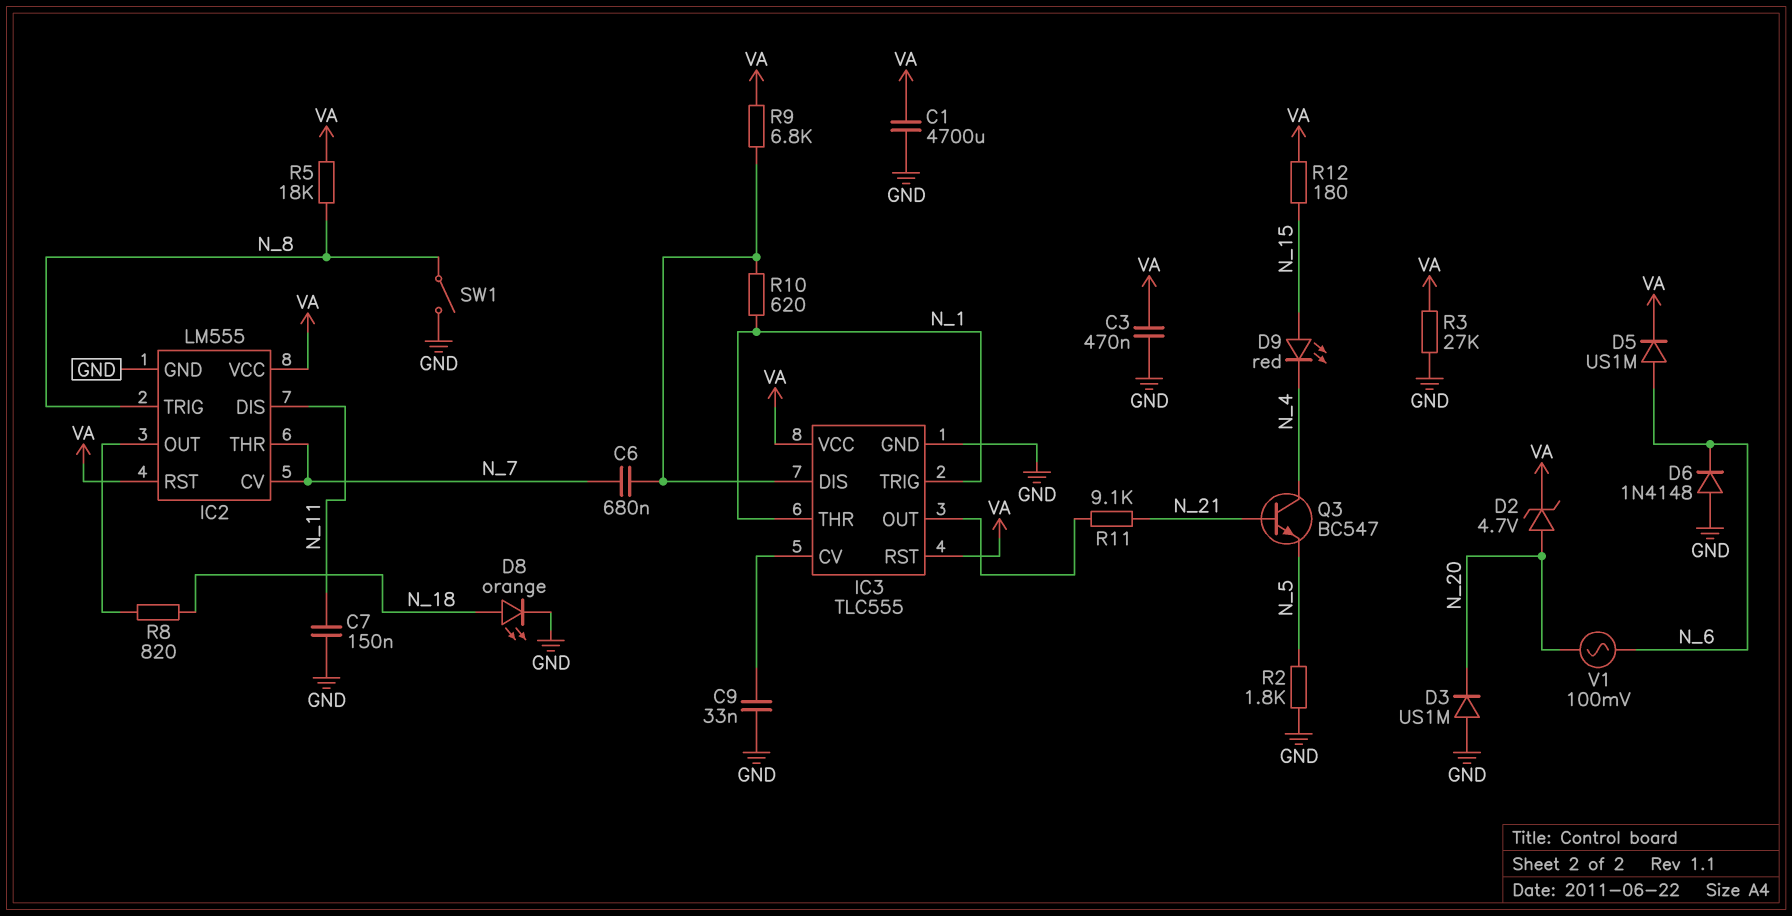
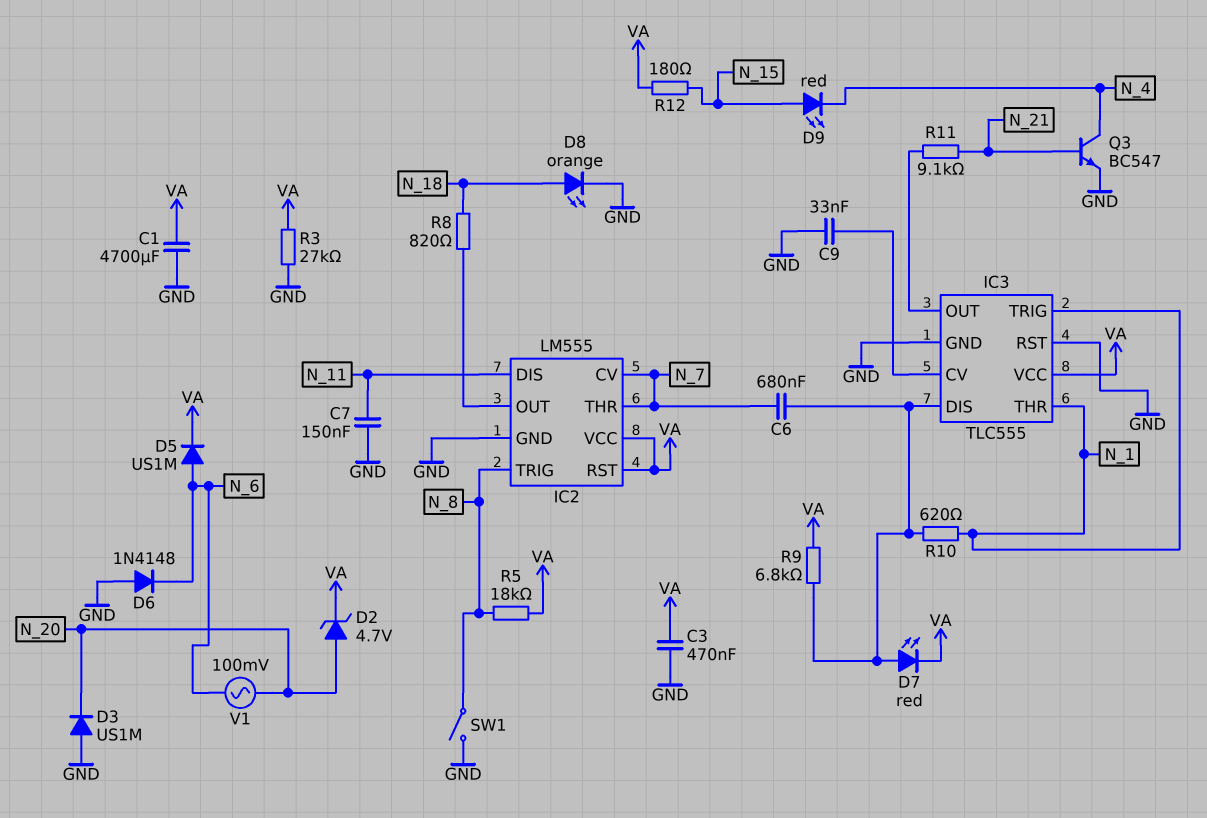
D7: none -> LED red (A IC3/DIS, K VA)
IC3 pin RST: VA -> GND
Q3: NPN BC547 (B N_21, C N_4, E N_5) -> NPN BC547 (B N_21, C N_4, E GND)
R2: 1.8k (GND, N_5) -> none

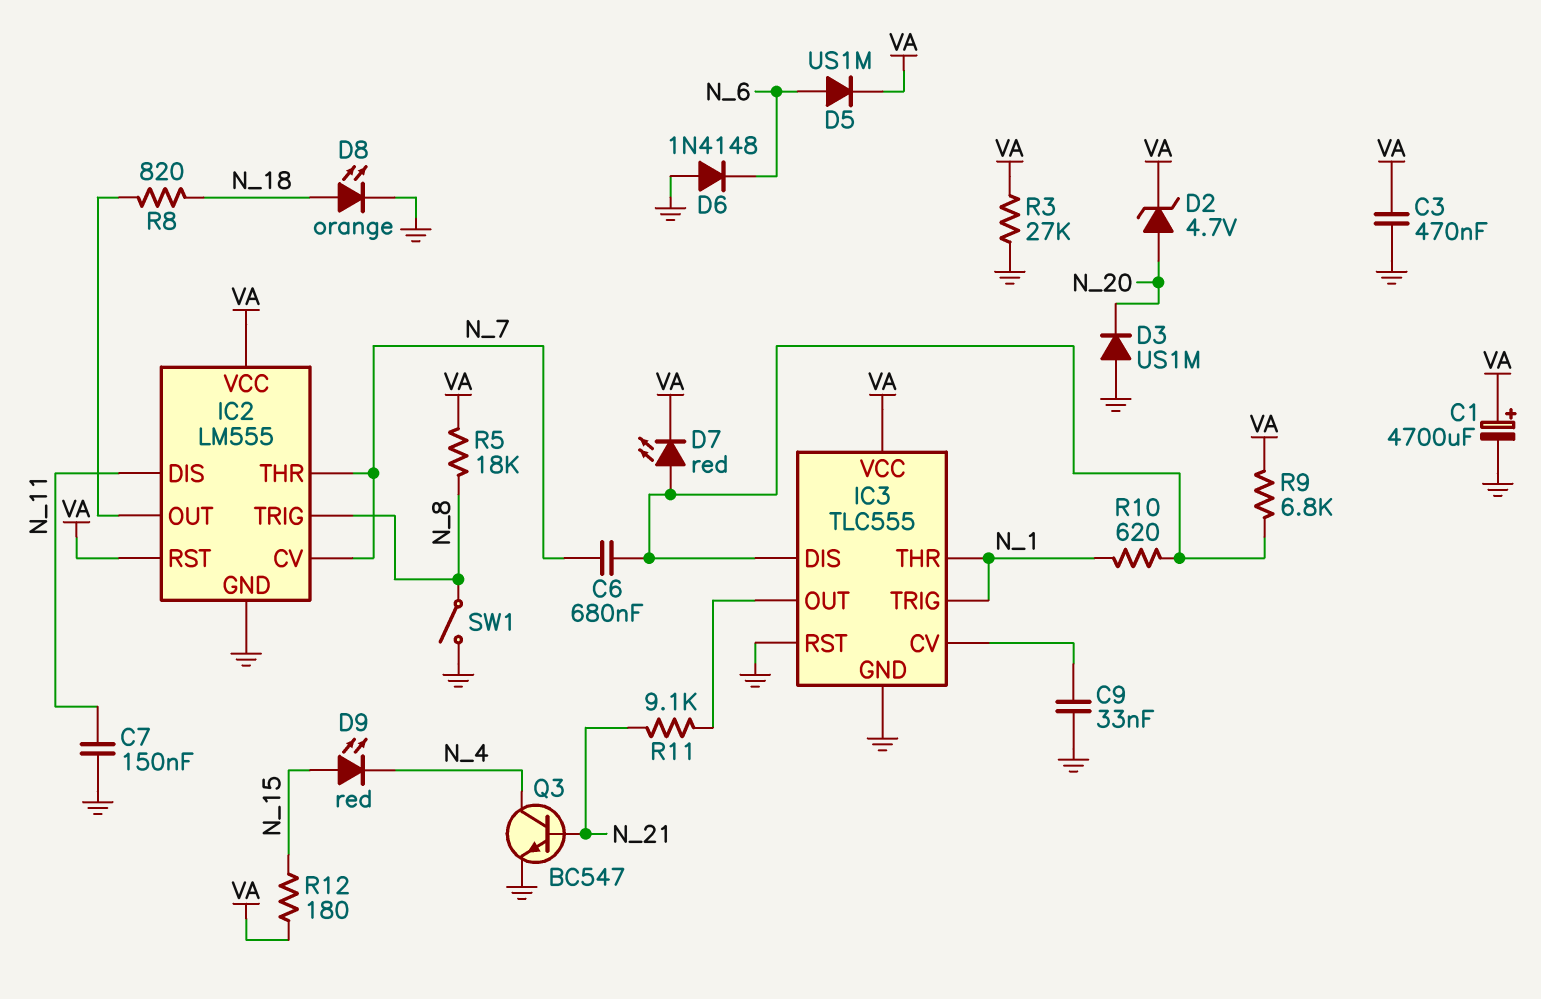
C1: 4700uF (GND, VA) -> 4700uF (plus VA, minus GND)
V1: AC 100mV (N_6, N_20) -> none

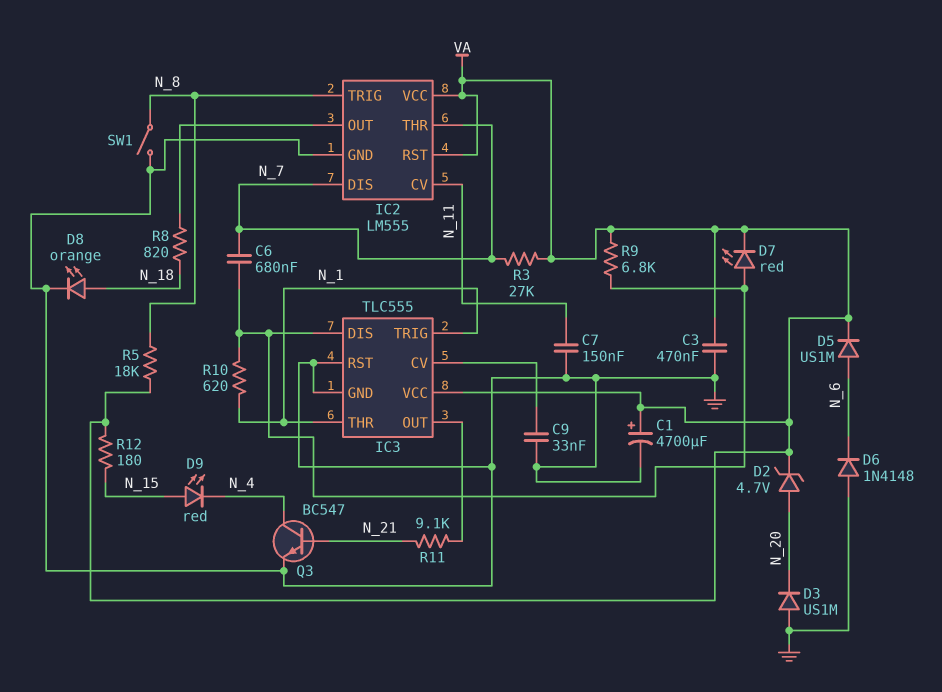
IC2 pin CV: N_7 -> N_11
IC2 pin DIS: N_11 -> N_7
R3: 27k (GND, VA) -> 27k (N_7, VA)

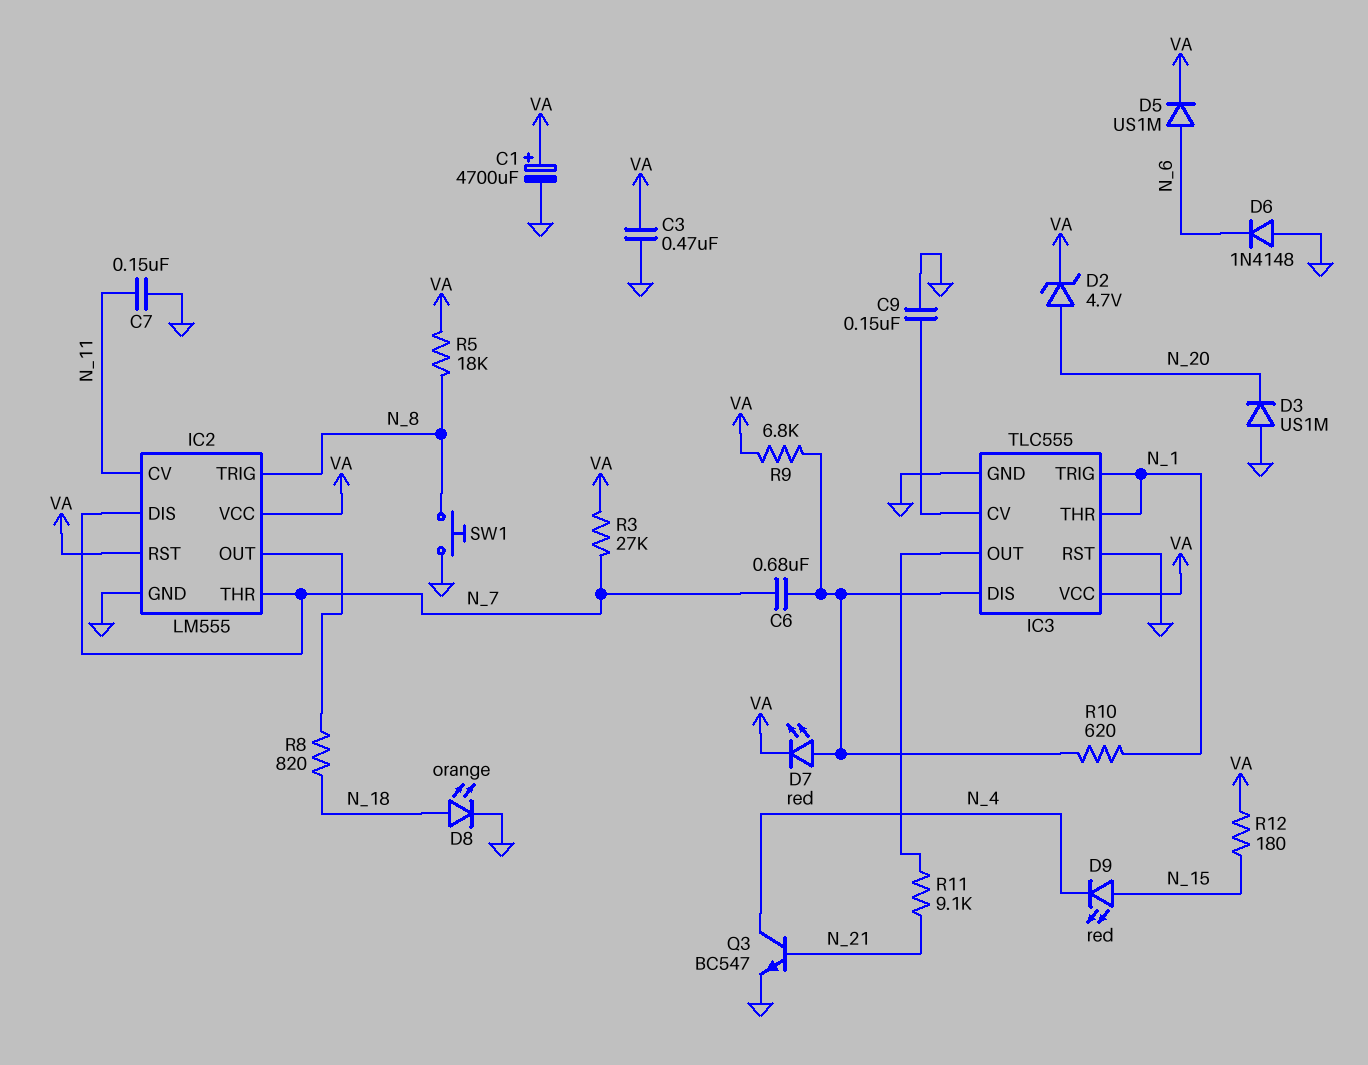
C9: 33nF (GND, IC3/CV) -> 150nF (GND, IC3/CV)
SW1: switch (GND, N_8) -> button (GND, N_8)

